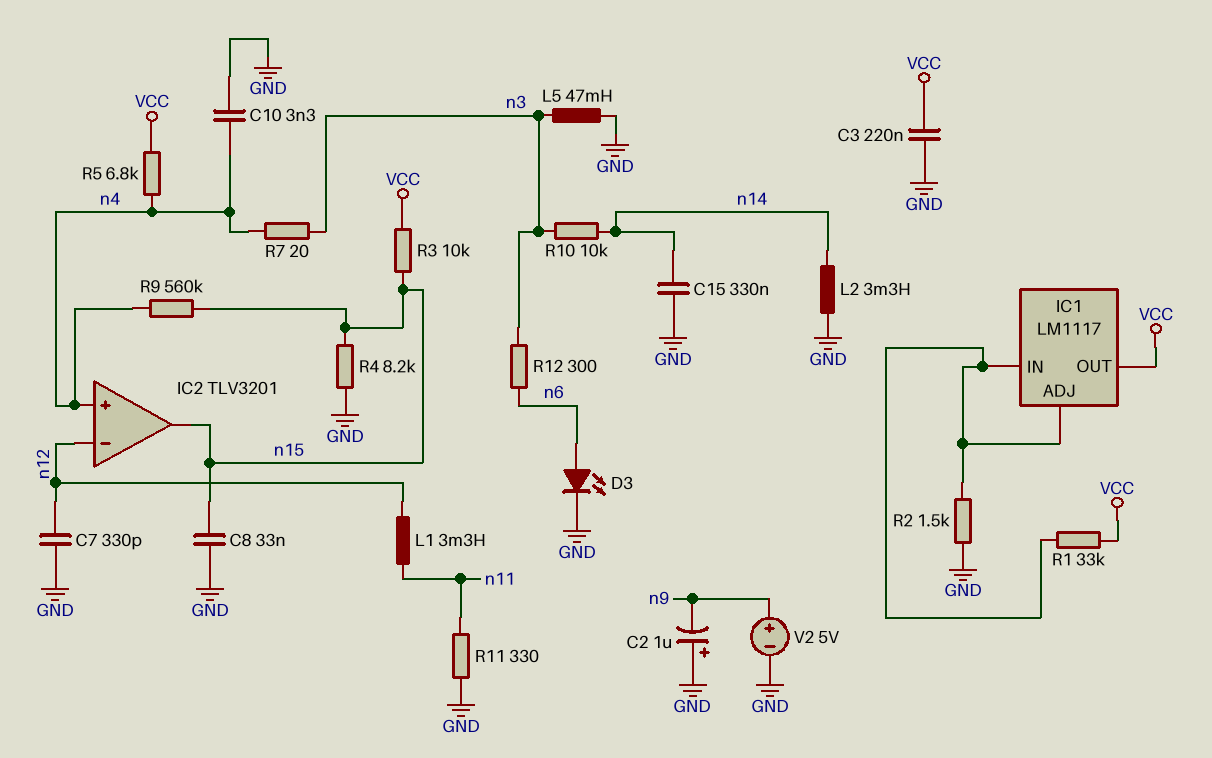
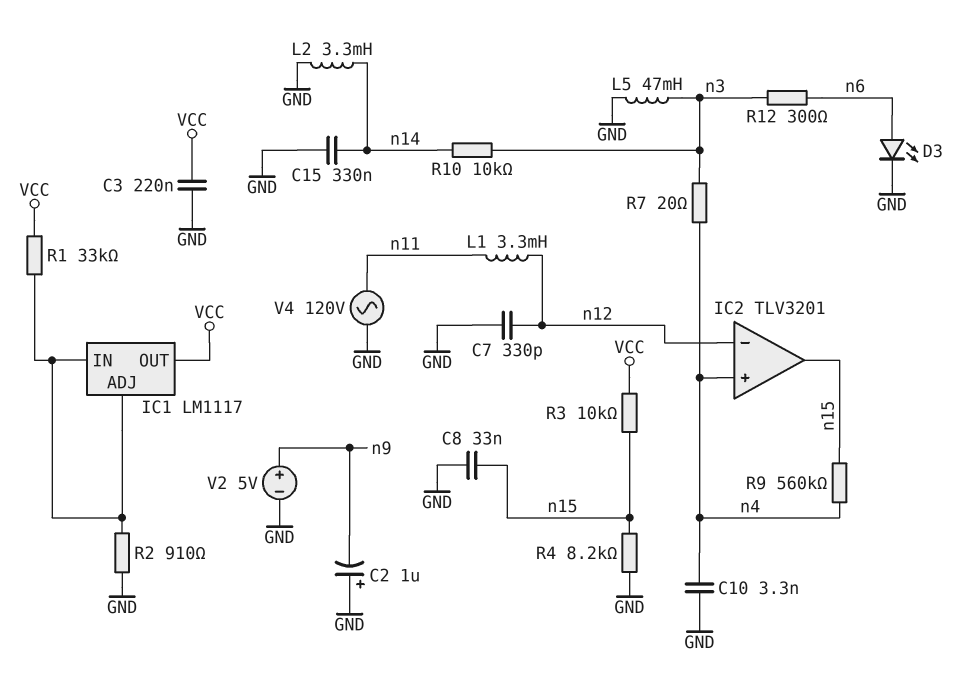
R2: 1.5k (GND, IC1/ADJ) -> 910 (GND, IC1/ADJ)
R5: 6.8k (VCC, n4) -> none
R11: 330 (GND, n11) -> none
V4: none -> AC 120V (GND, n11)

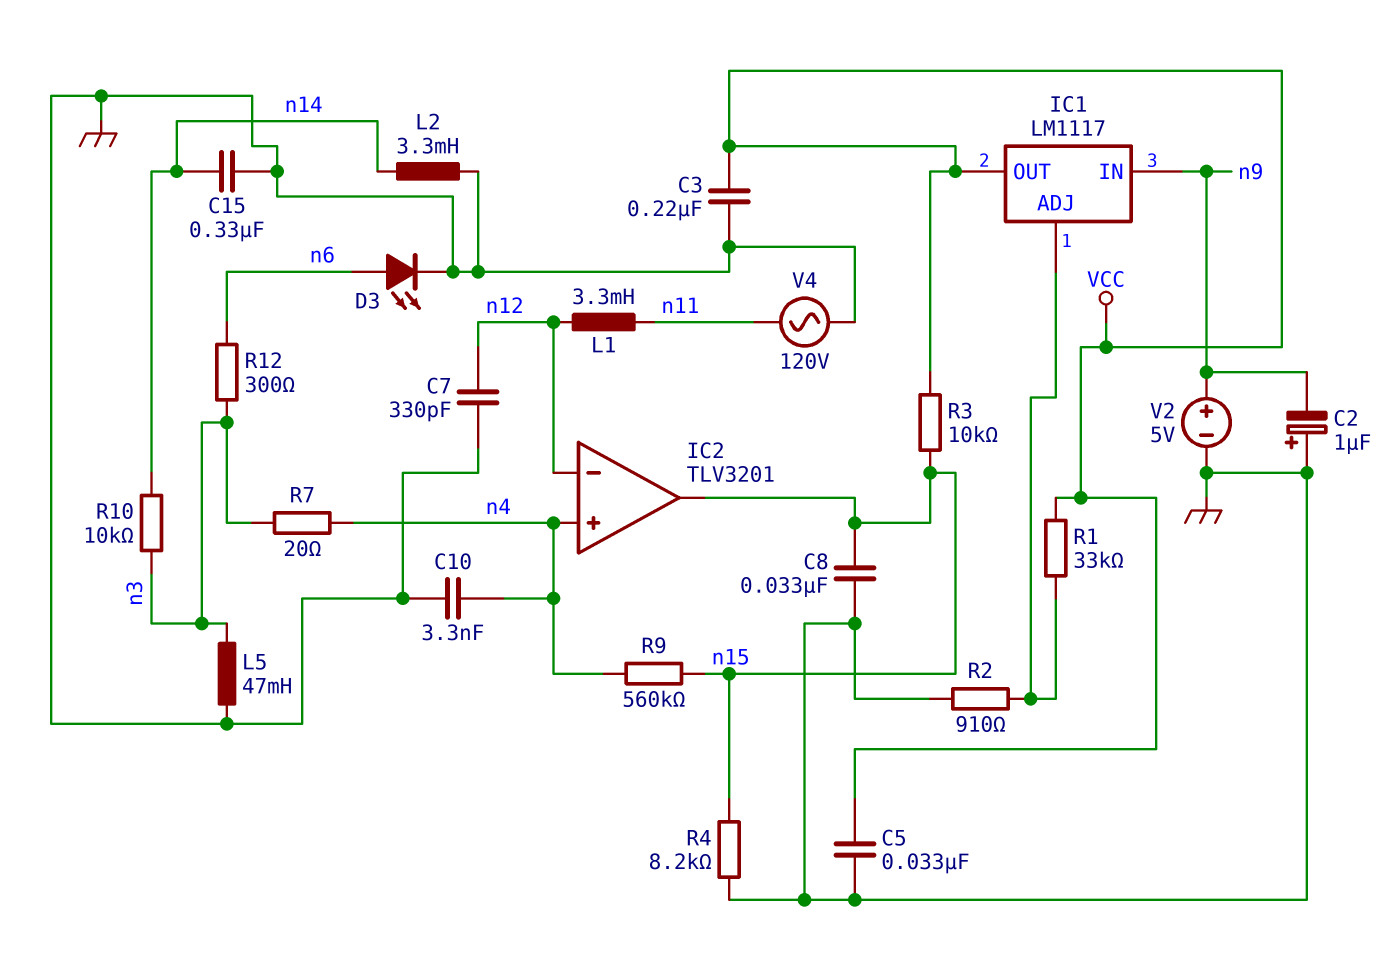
C5: none -> 33nF (GND, VCC)
IC1 pin IN: IC1/ADJ -> n9

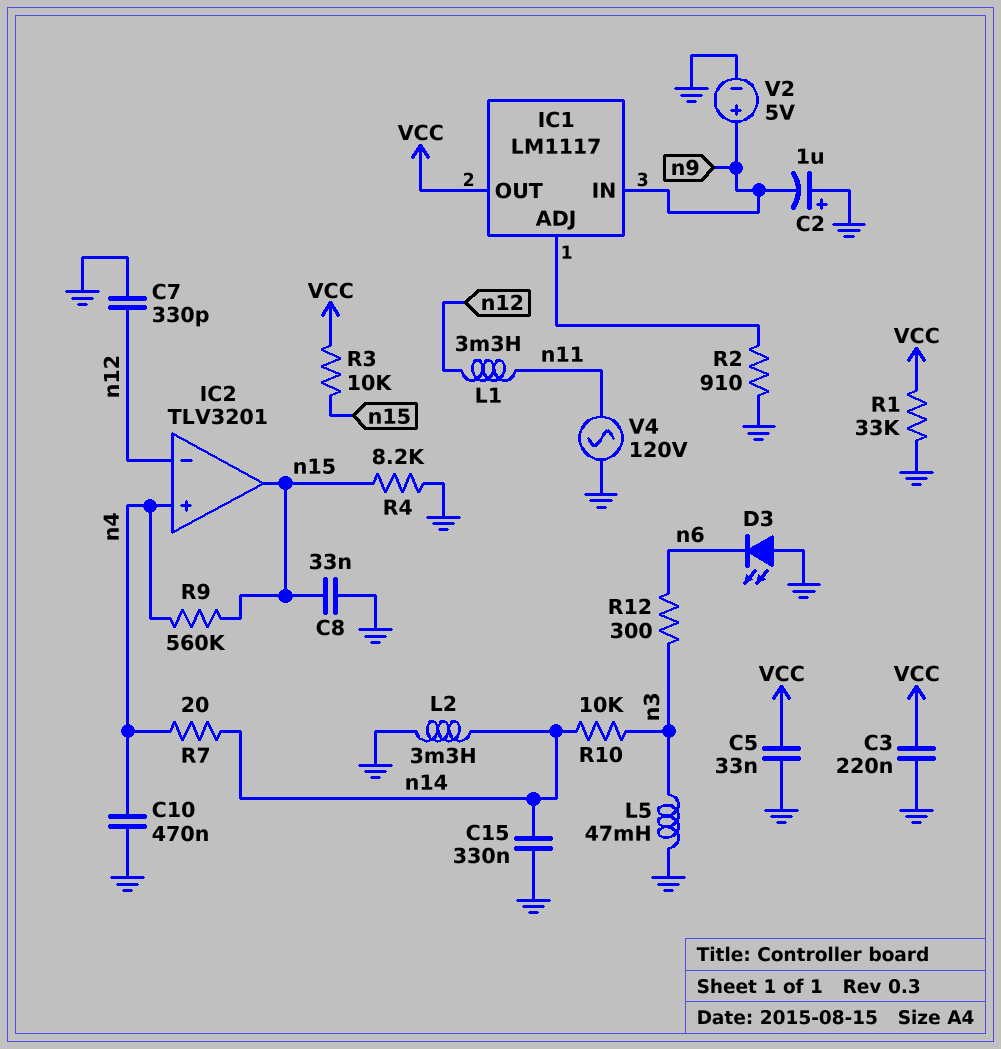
C10: 3.3nF (GND, n4) -> 470nF (GND, n4)
D3: LED (A n6, K GND) -> LED (A GND, K n6)
R1: 33k (IC1/ADJ, VCC) -> 33k (GND, VCC)
R7: 20 (n3, n4) -> 20 (n4, n14)

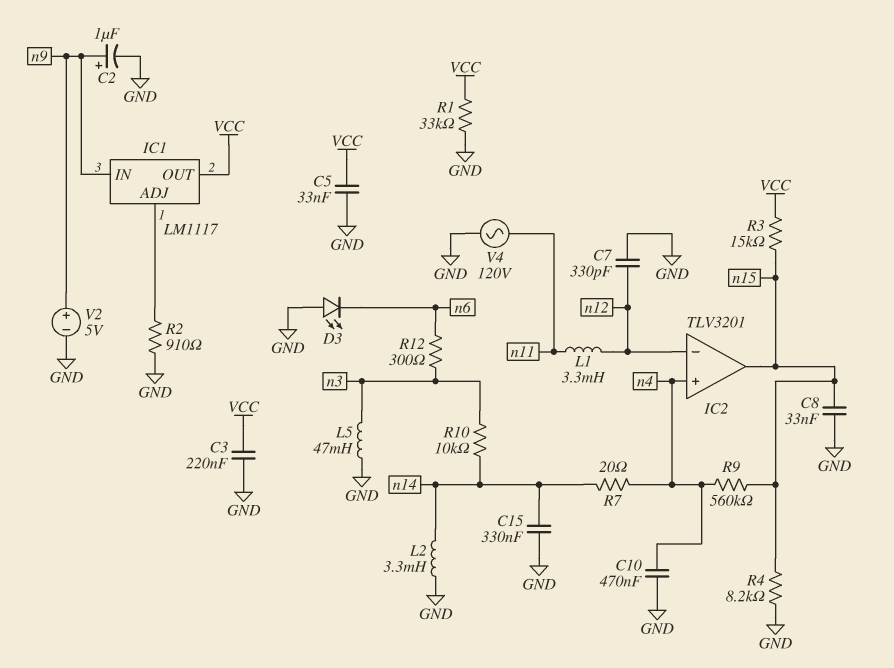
C2: 1uF (plus GND, minus n9) -> 1uF (plus n9, minus GND)
R3: 10k (VCC, n15) -> 15k (VCC, n15)

